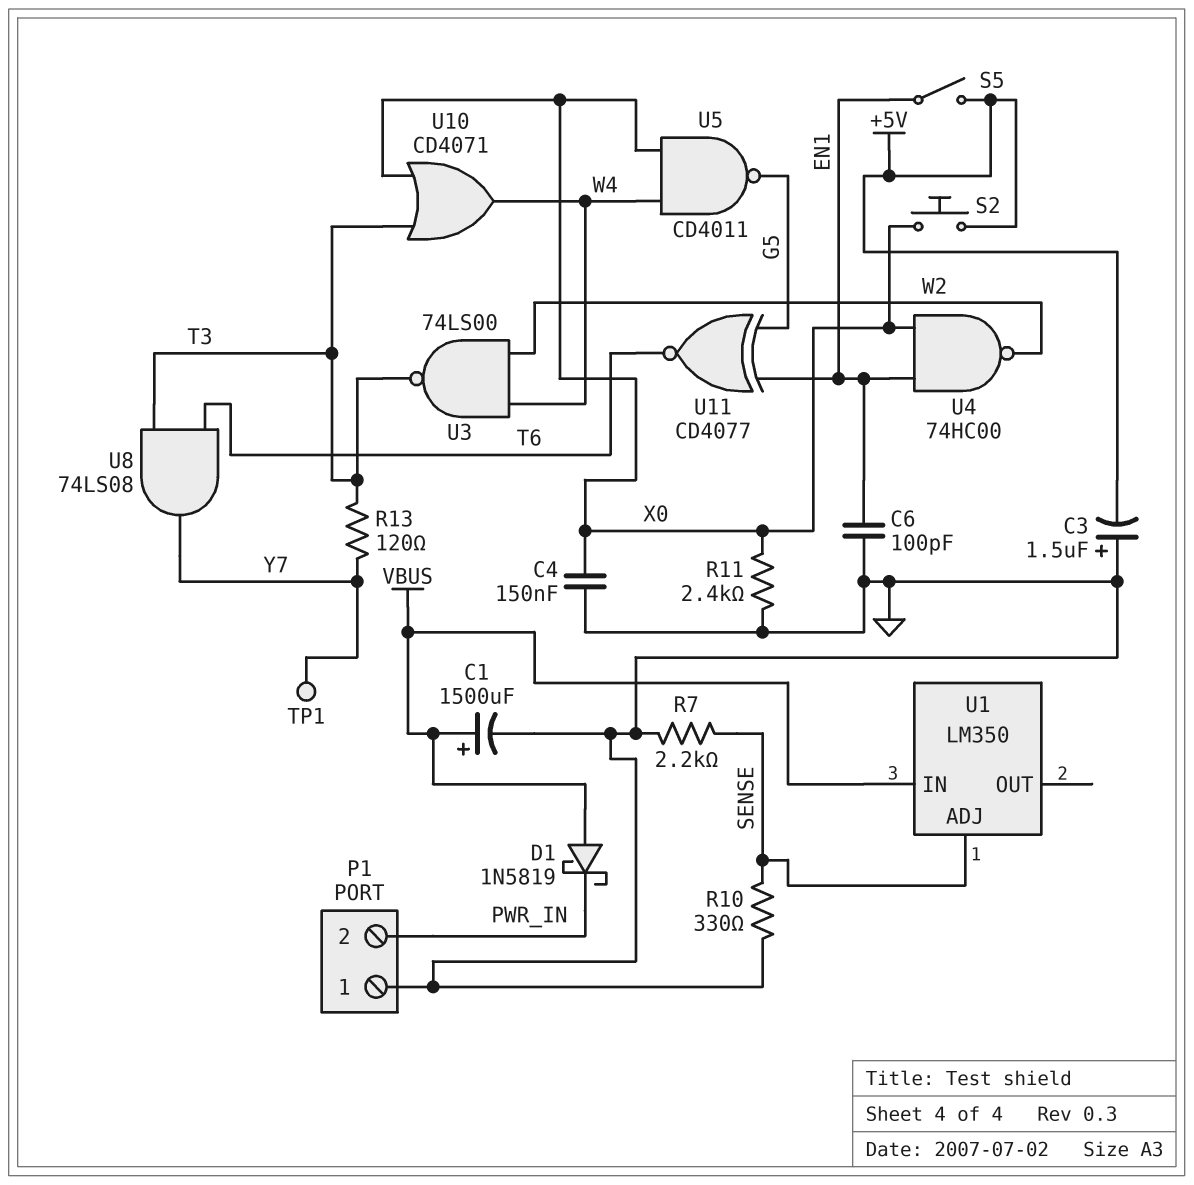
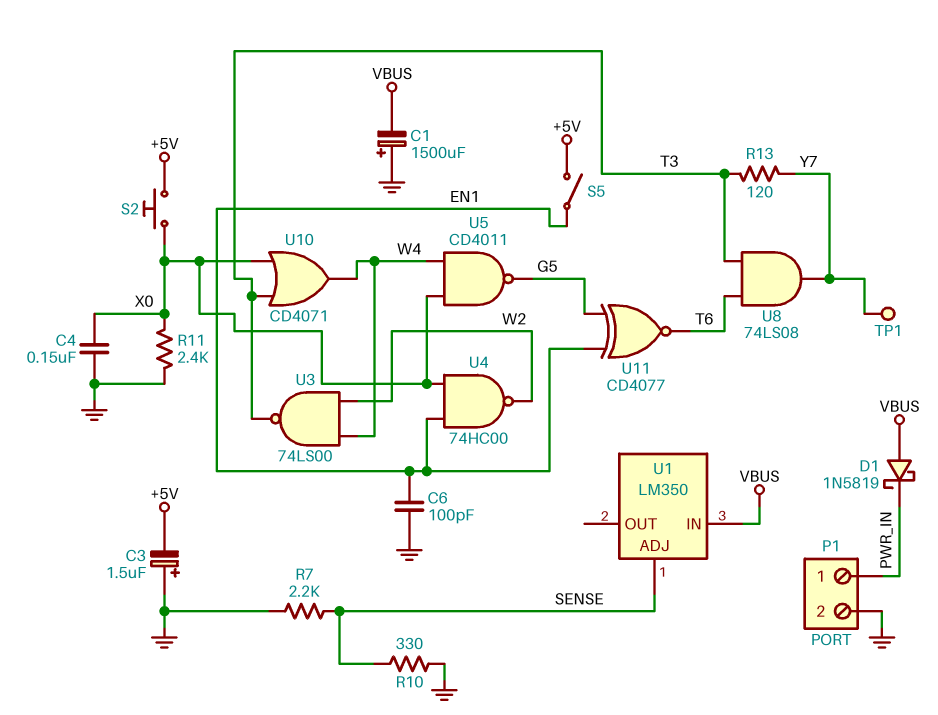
C1: 1500uF (plus VBUS, minus GND) -> 1500uF (plus GND, minus VBUS)
P1 pin 1: GND -> PWR_IN
P1 pin 2: PWR_IN -> GND

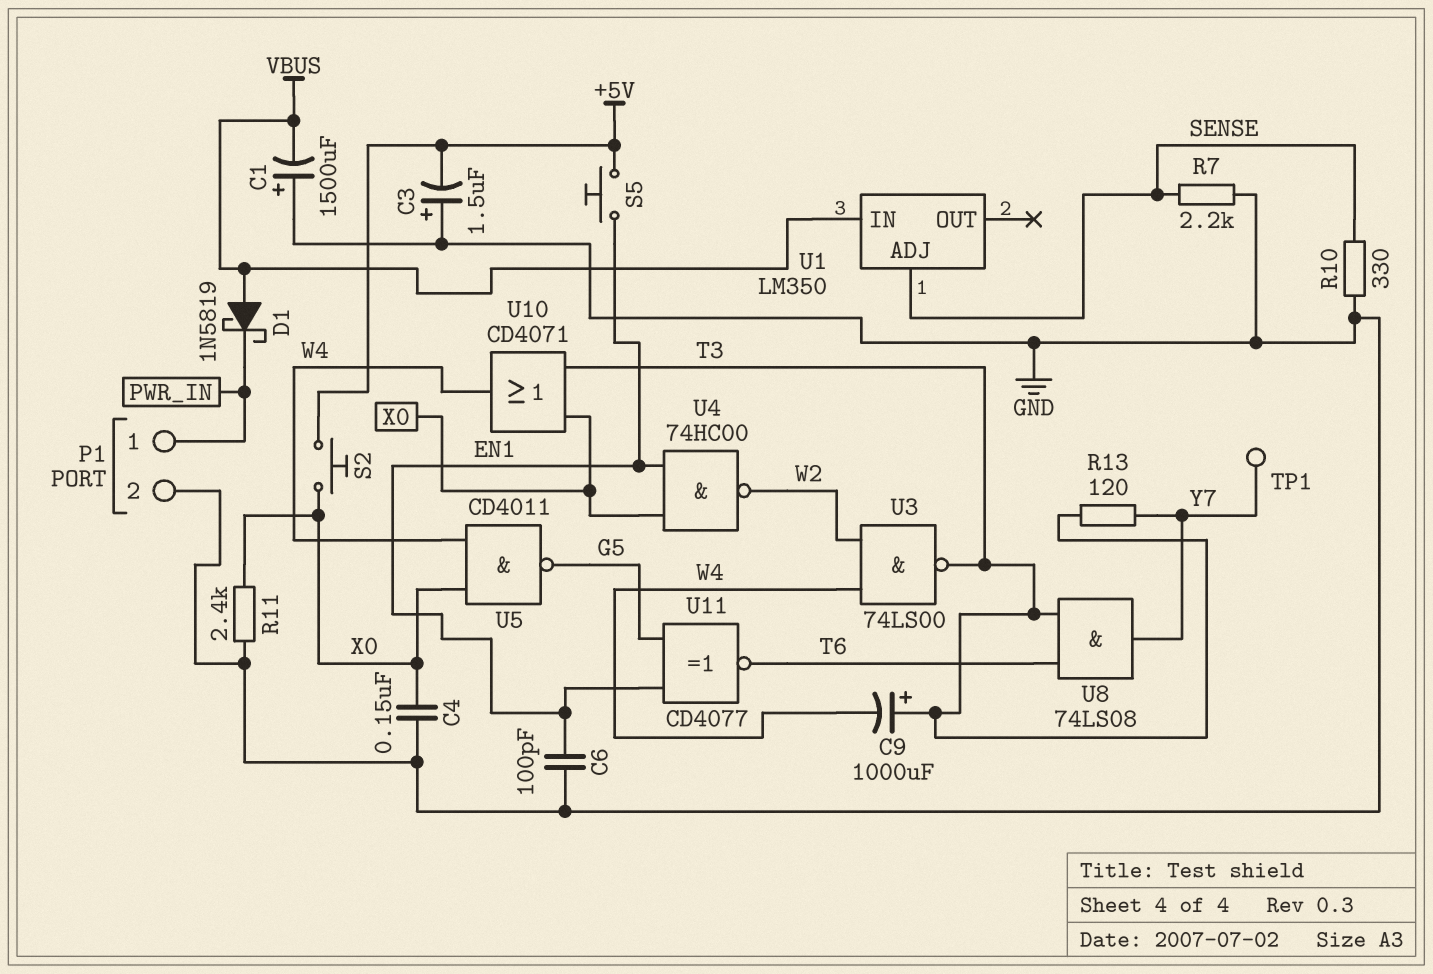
C9: none -> 1000uF (plus T3, minus W4)
S5: switch (+5V, EN1) -> button (+5V, EN1)

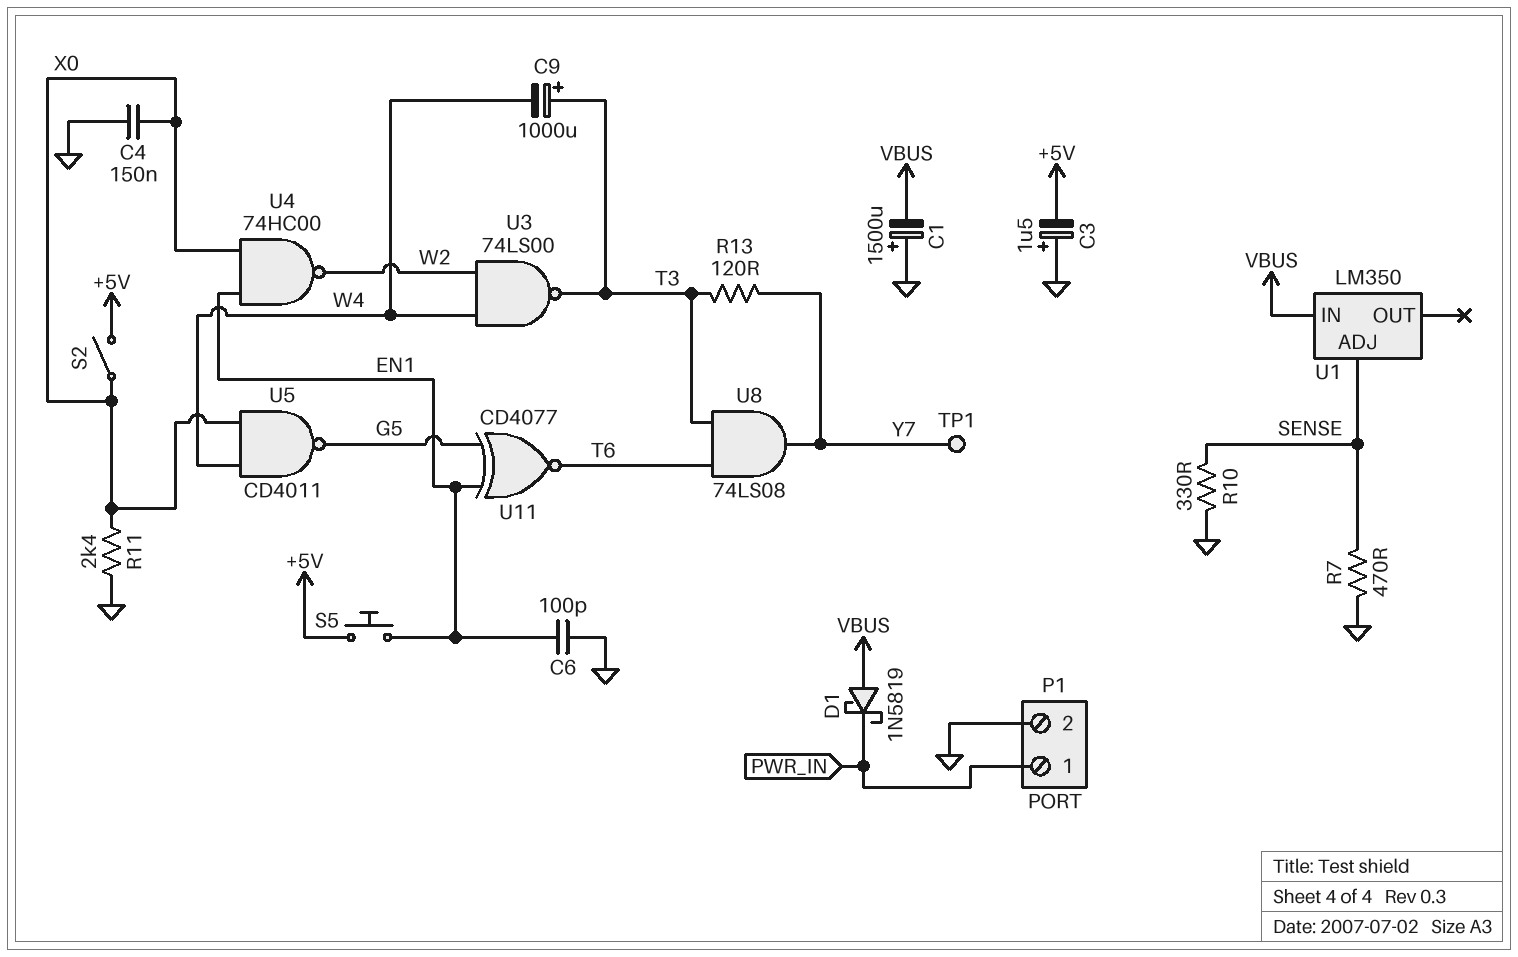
R7: 2.2k (GND, SENSE) -> 470 (GND, SENSE)
S2: button (+5V, X0) -> switch (+5V, X0)
U10: OR CD4071 (in T3, in X0, out W4) -> none

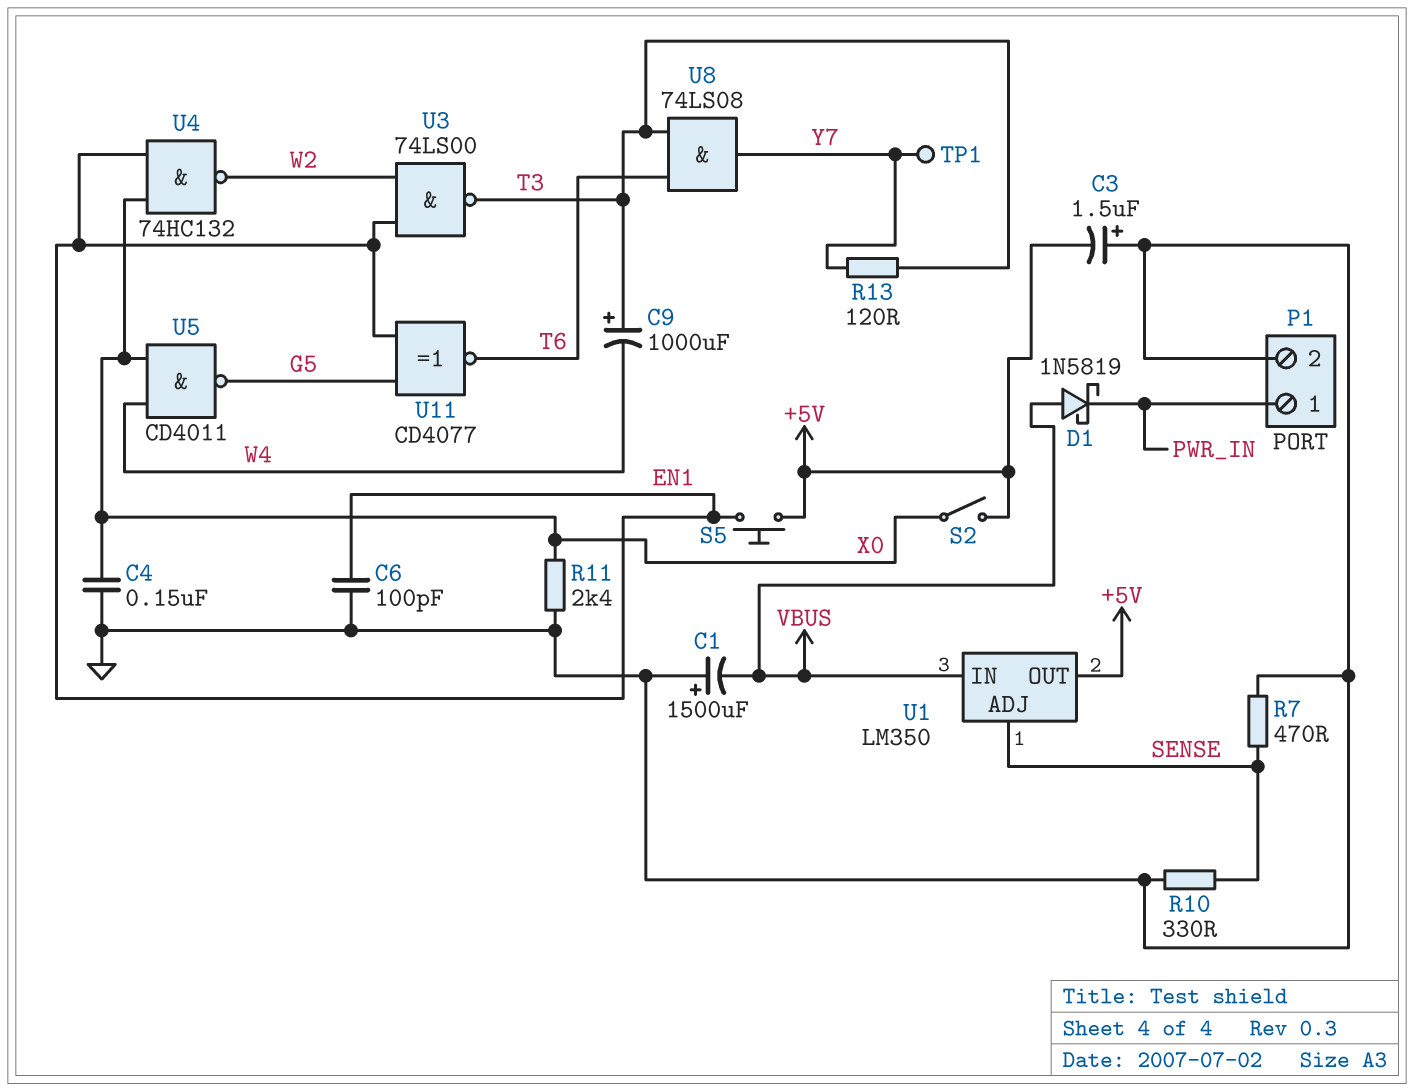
U1 pin OUT: none -> +5V
U3: NAND 74LS00 (in W2, in W4, out T3) -> NAND 74LS00 (in EN1, in W2, out T3)
U4: NAND 74HC00 (in EN1, in X0, out W2) -> NAND 74HC132 (in EN1, in X0, out W2)

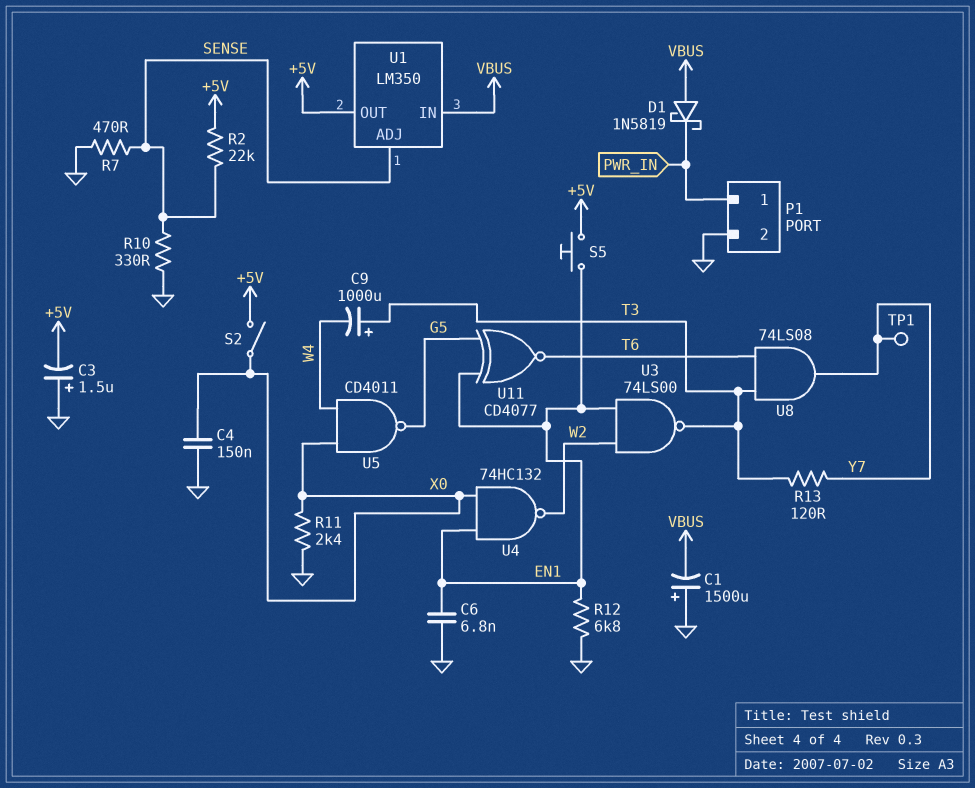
C6: 100pF (EN1, GND) -> 6.8nF (EN1, GND)
R2: none -> 22k (+5V, SENSE)
R12: none -> 6.8k (EN1, GND)

